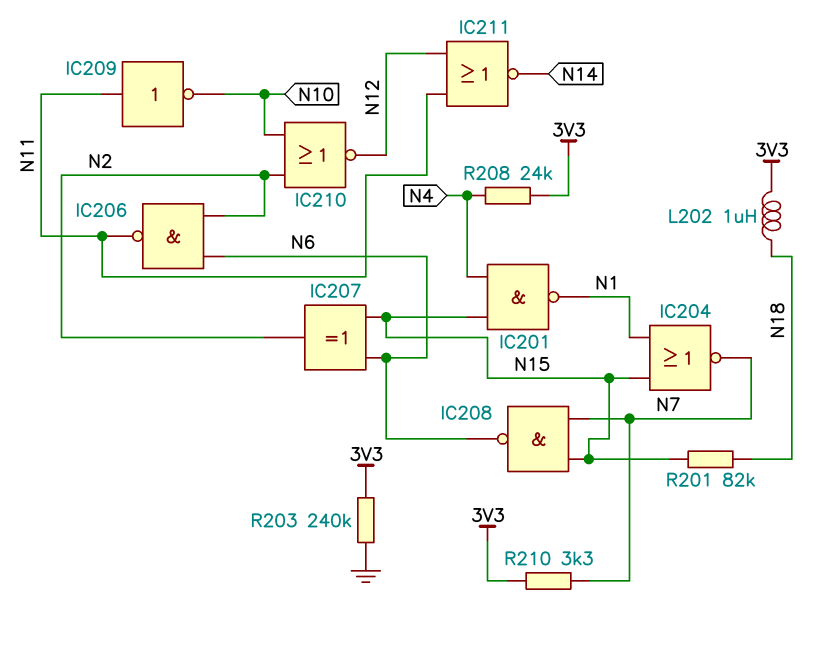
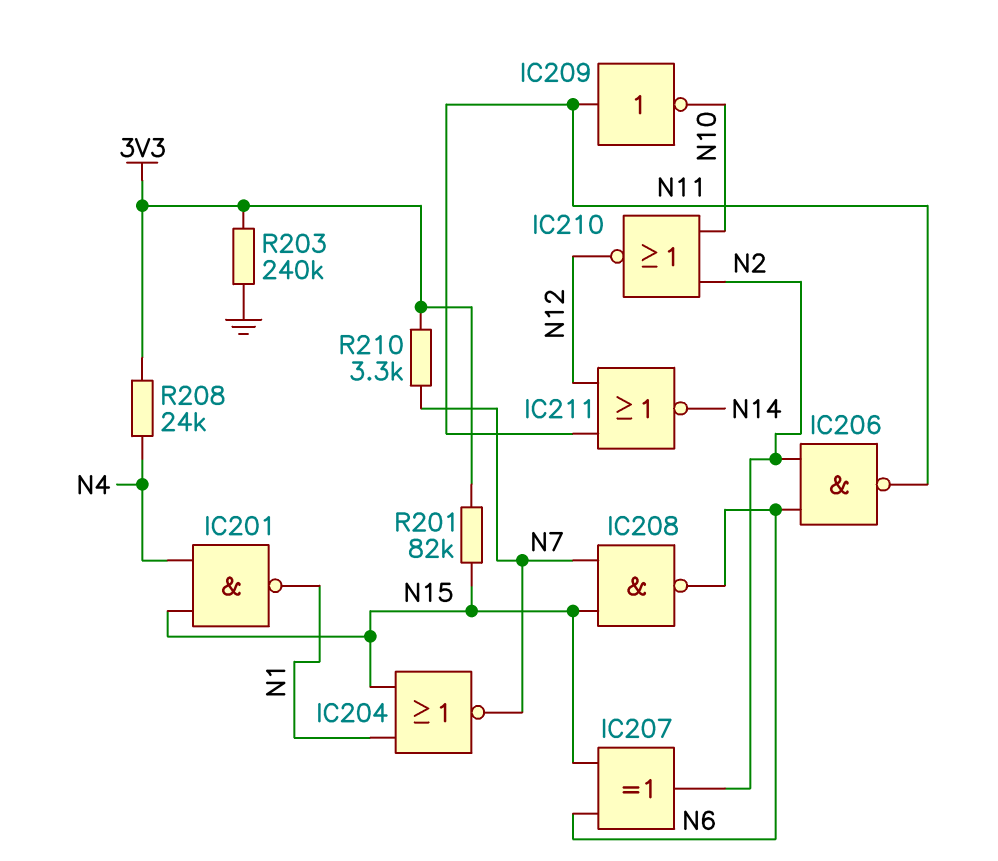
L202: 1uH (3V3, N18) -> none
R201: 82k (N15, N18) -> 82k (3V3, N15)

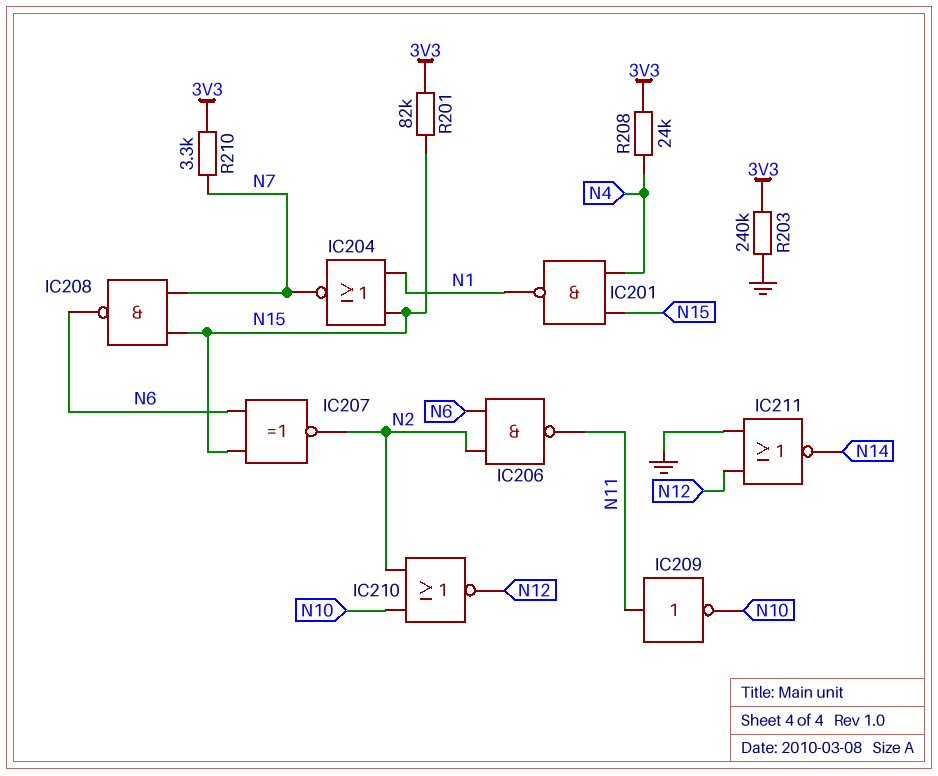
IC207: XOR (in N6, in N15, out N2) -> XNOR (in N6, in N15, out N2)
IC211: NOR (in N11, in N12, out N14) -> NOR (in GND, in N12, out N14)

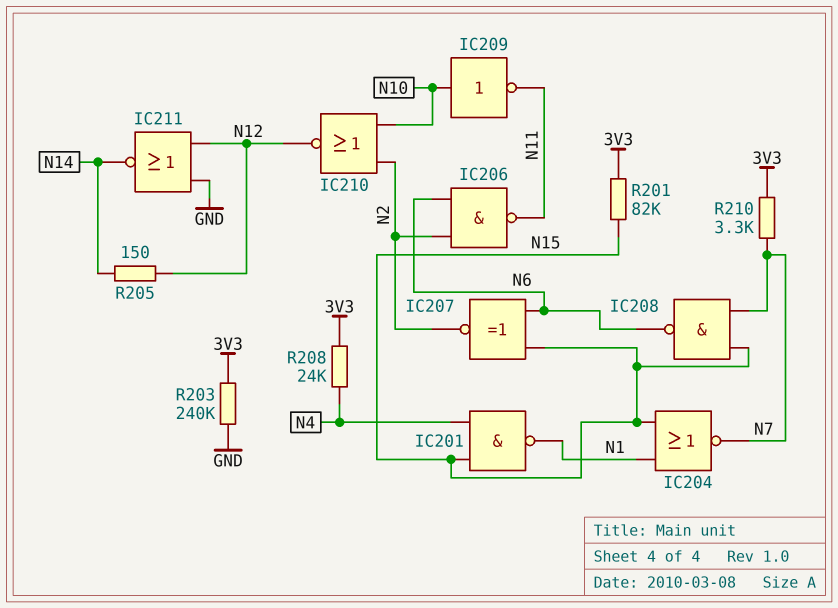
IC209: NOT (in N11, out N10) -> NOT (in N10, out N11)
R205: none -> 150 (N12, N14)

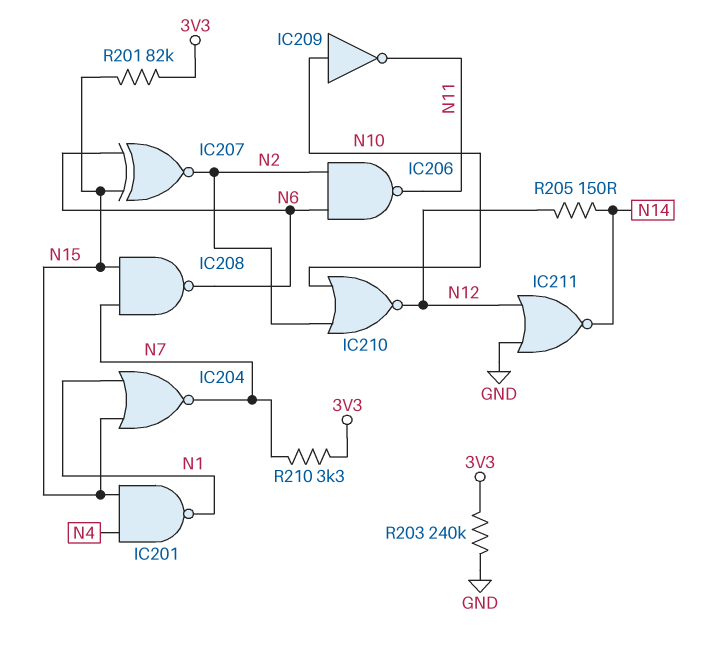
R208: 24k (3V3, N4) -> none

